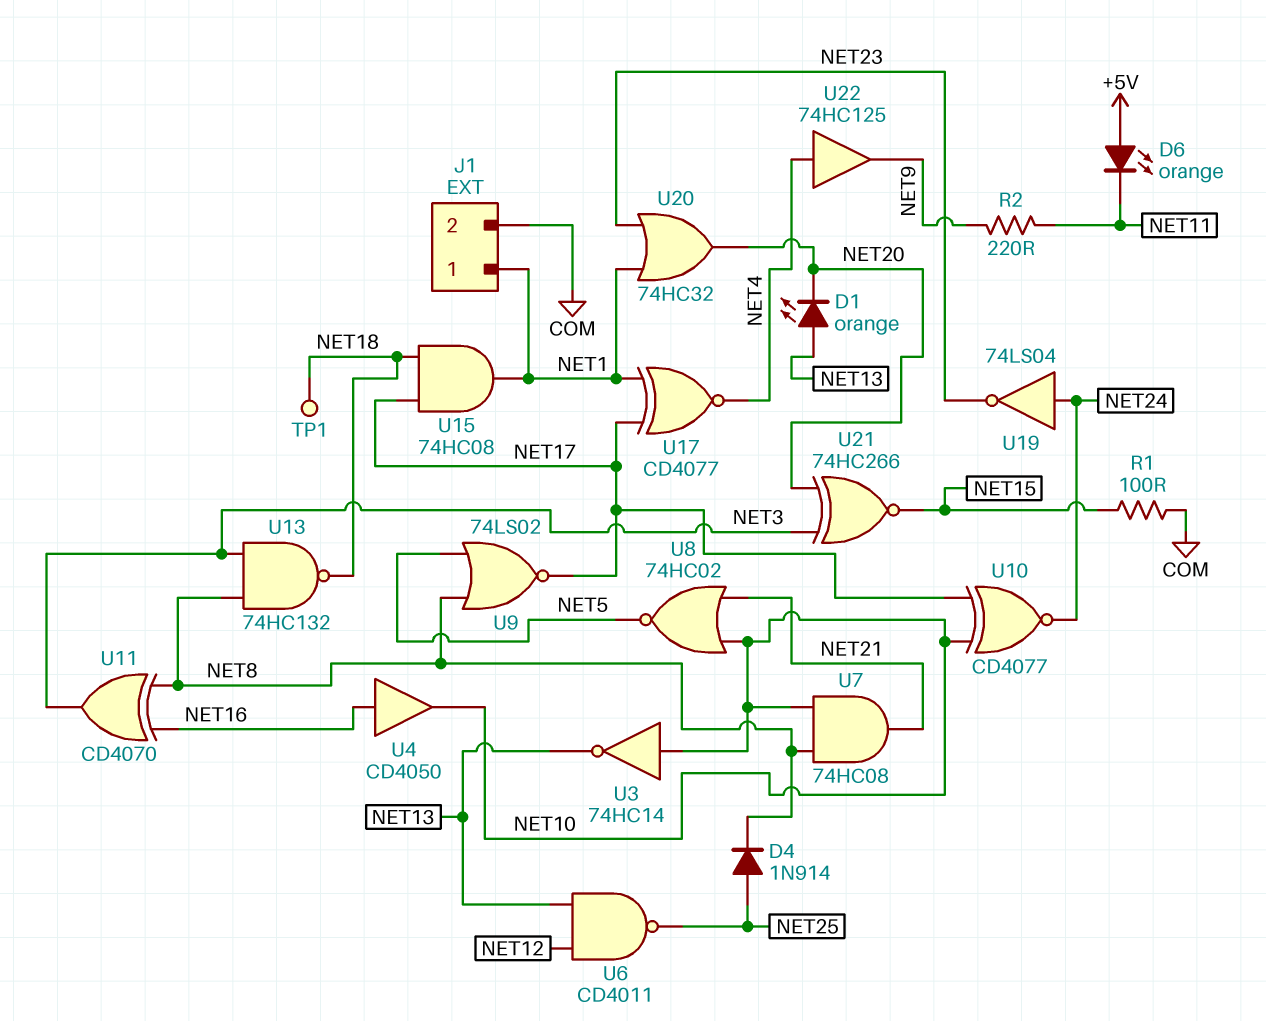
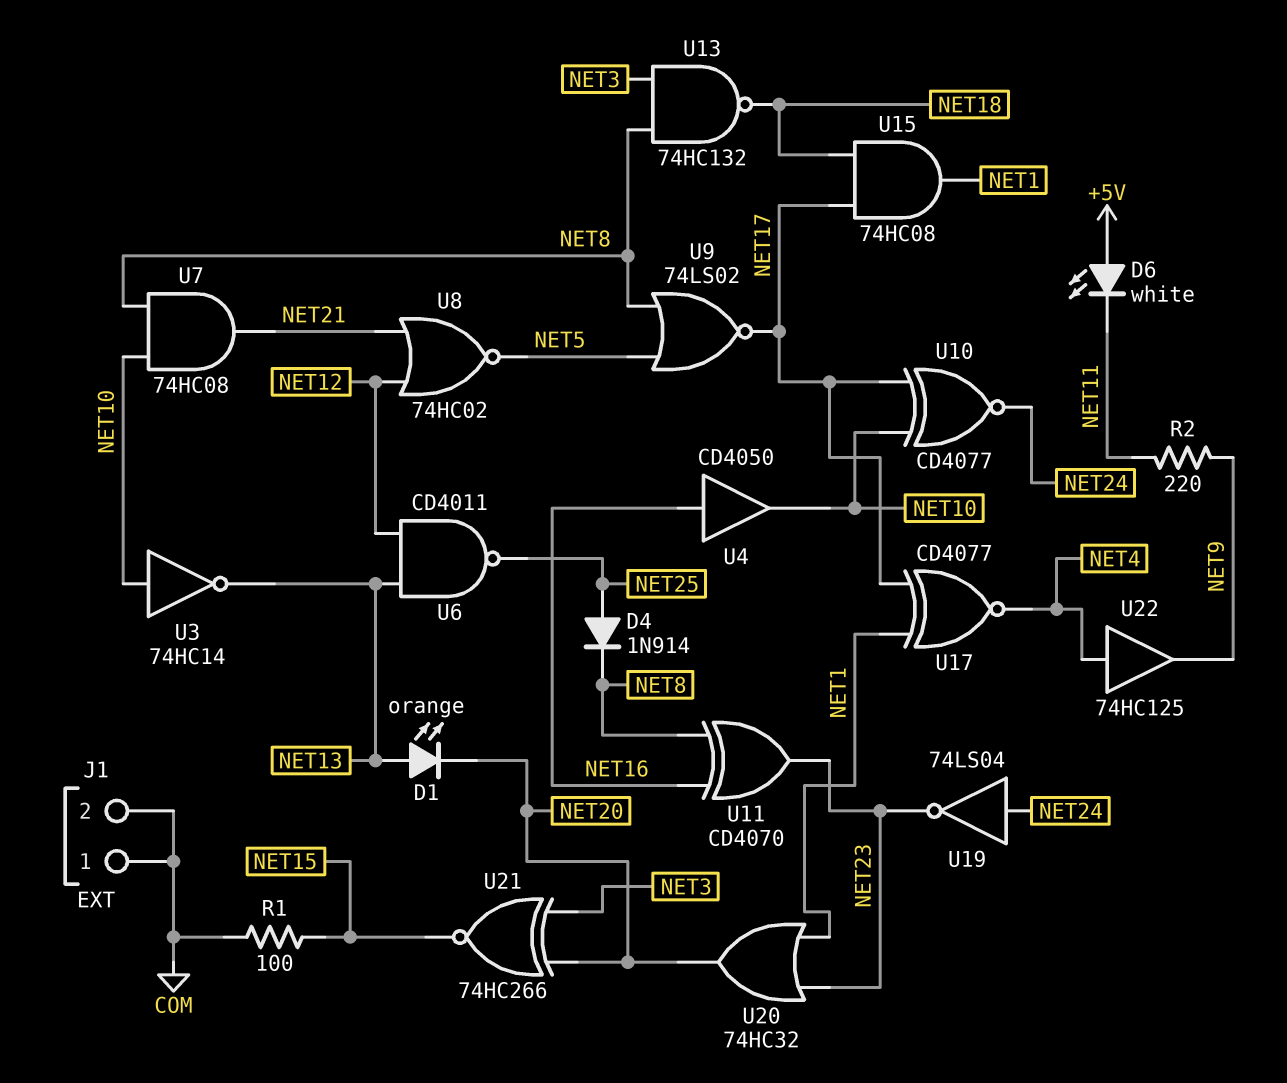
D6: LED orange (A +5V, K NET11) -> LED white (A +5V, K NET11)
J1 pin 1: NET1 -> COM
TP1: test point (NET18) -> none
U8: NOR 74HC02 (in NET10, in NET21, out NET5) -> NOR 74HC02 (in NET12, in NET21, out NET5)
U11: XOR CD4070 (in NET8, in NET16, out NET3) -> XOR CD4070 (in NET8, in NET16, out NET23)

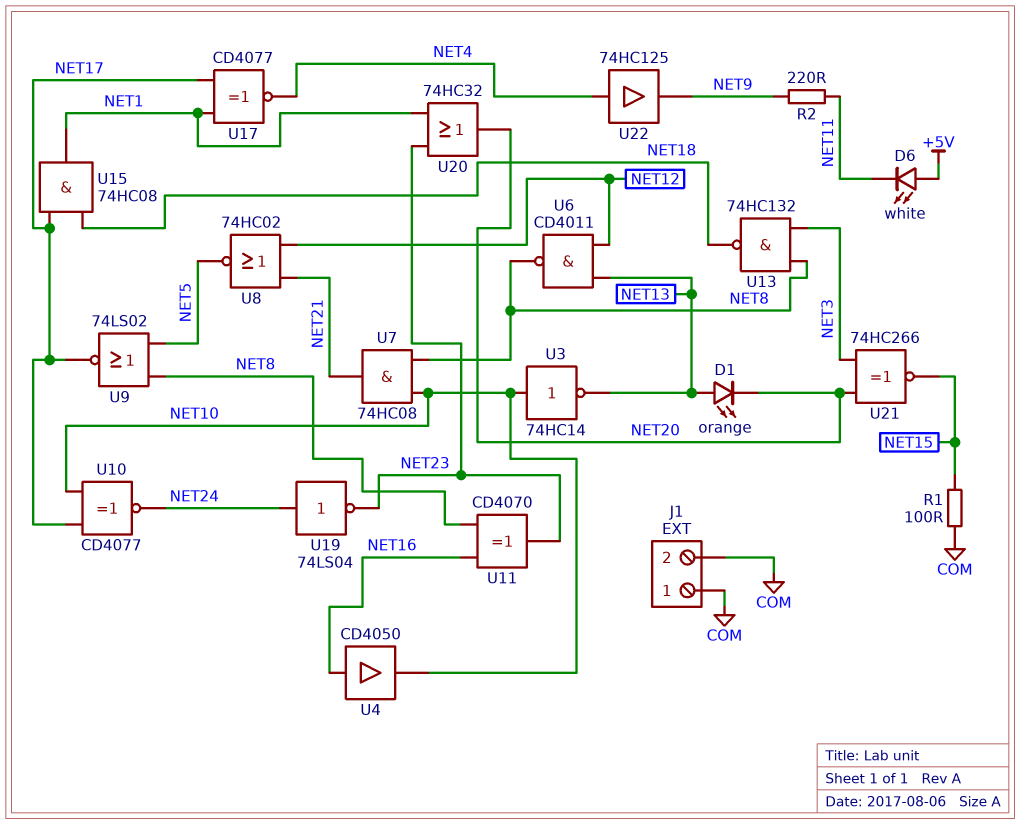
D4: diode 1N914 (A NET25, K NET8) -> none
U6: NAND CD4011 (in NET12, in NET13, out NET25) -> NAND CD4011 (in NET12, in NET13, out NET8)

